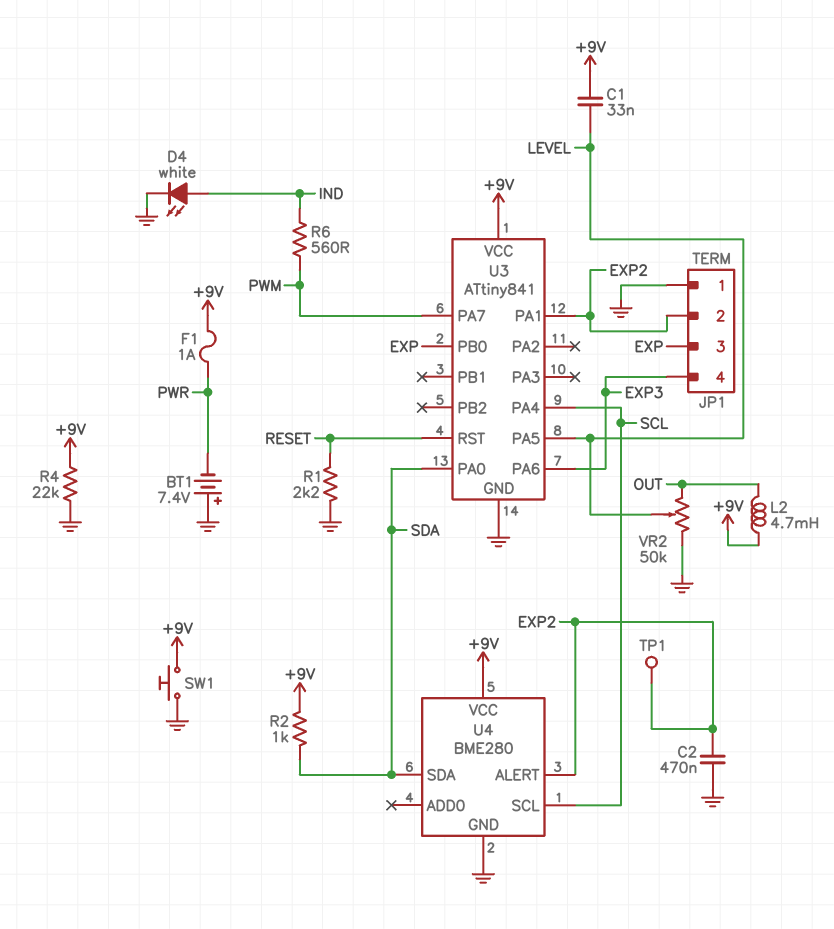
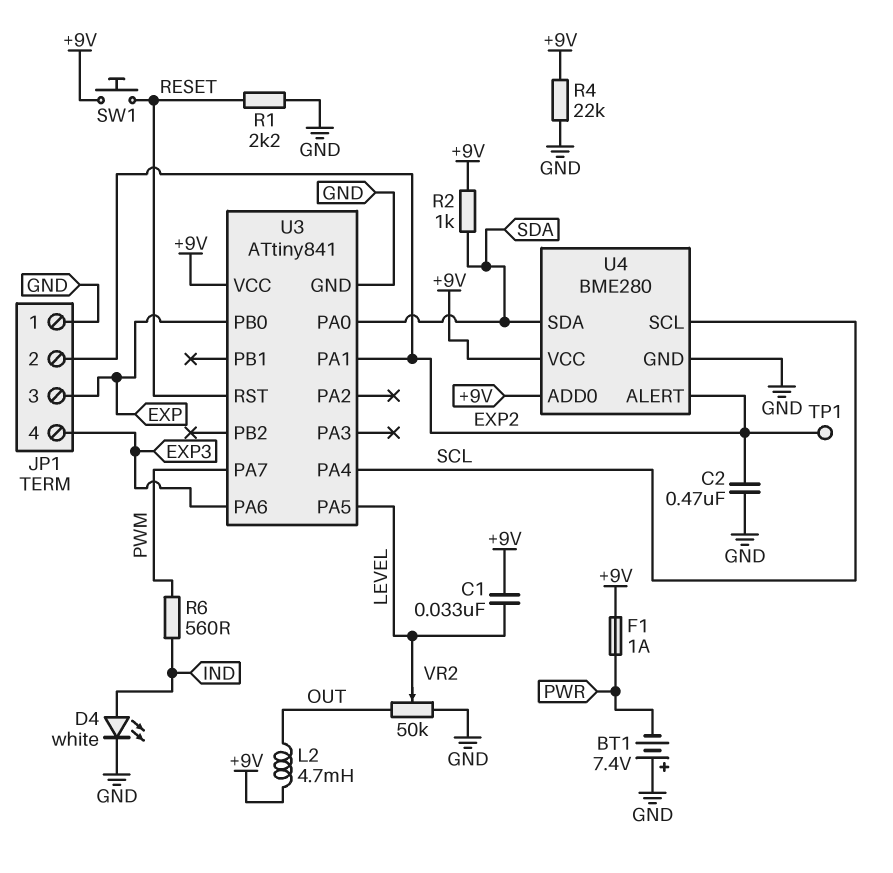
SW1: button (+9V, GND) -> button (+9V, RESET)
U4 pin ADD0: none -> +9V

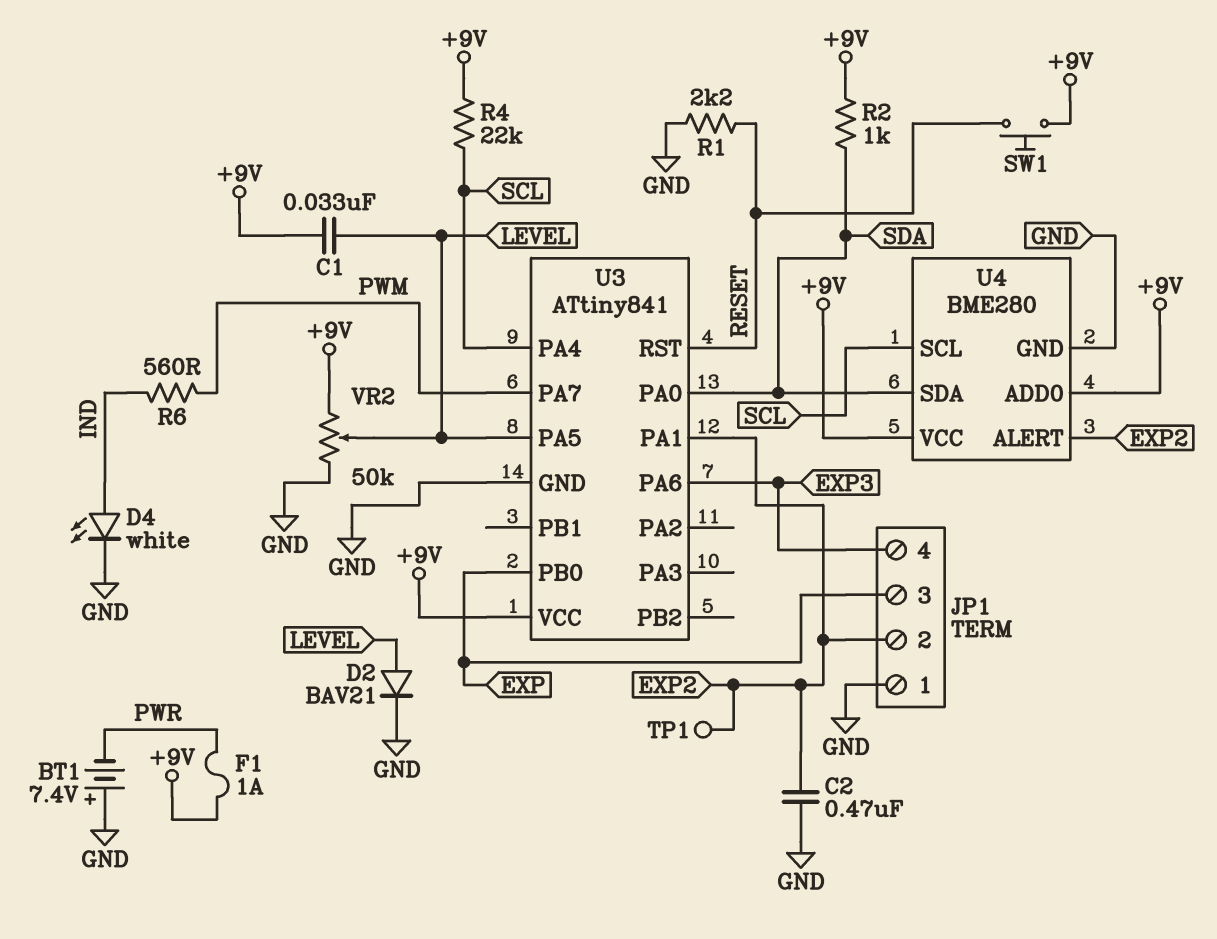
D2: none -> diode BAV21 (A LEVEL, K GND)
L2: 4.7mH (+9V, OUT) -> none
R4: 22k (+9V, GND) -> 22k (+9V, SCL)
VR2: 50k (GND, OUT, wiper LEVEL) -> 50k (+9V, GND, wiper LEVEL)

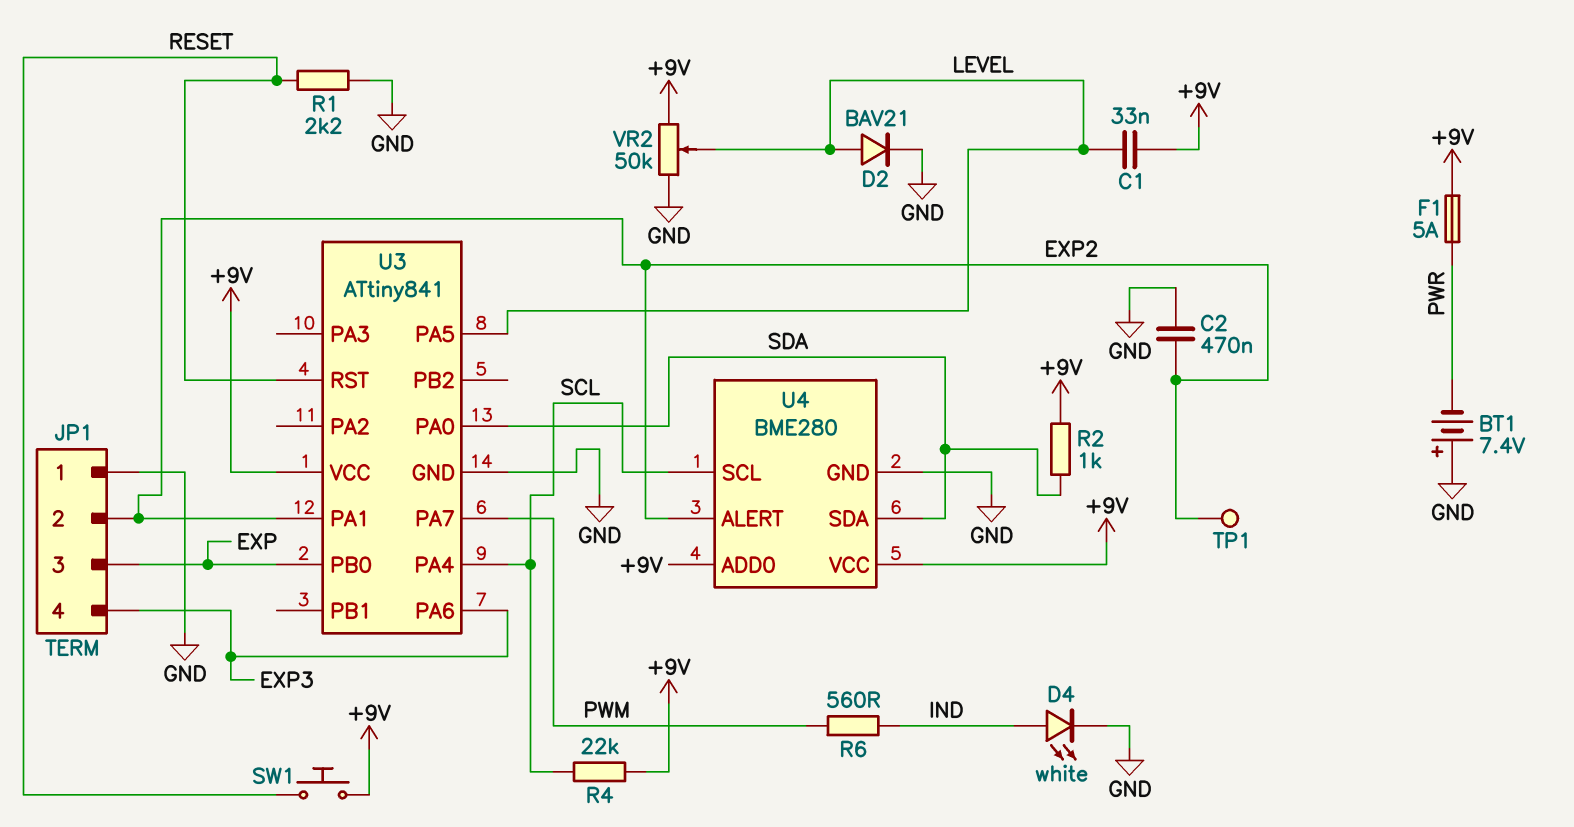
F1: 1A (+9V, PWR) -> 5A (+9V, PWR)

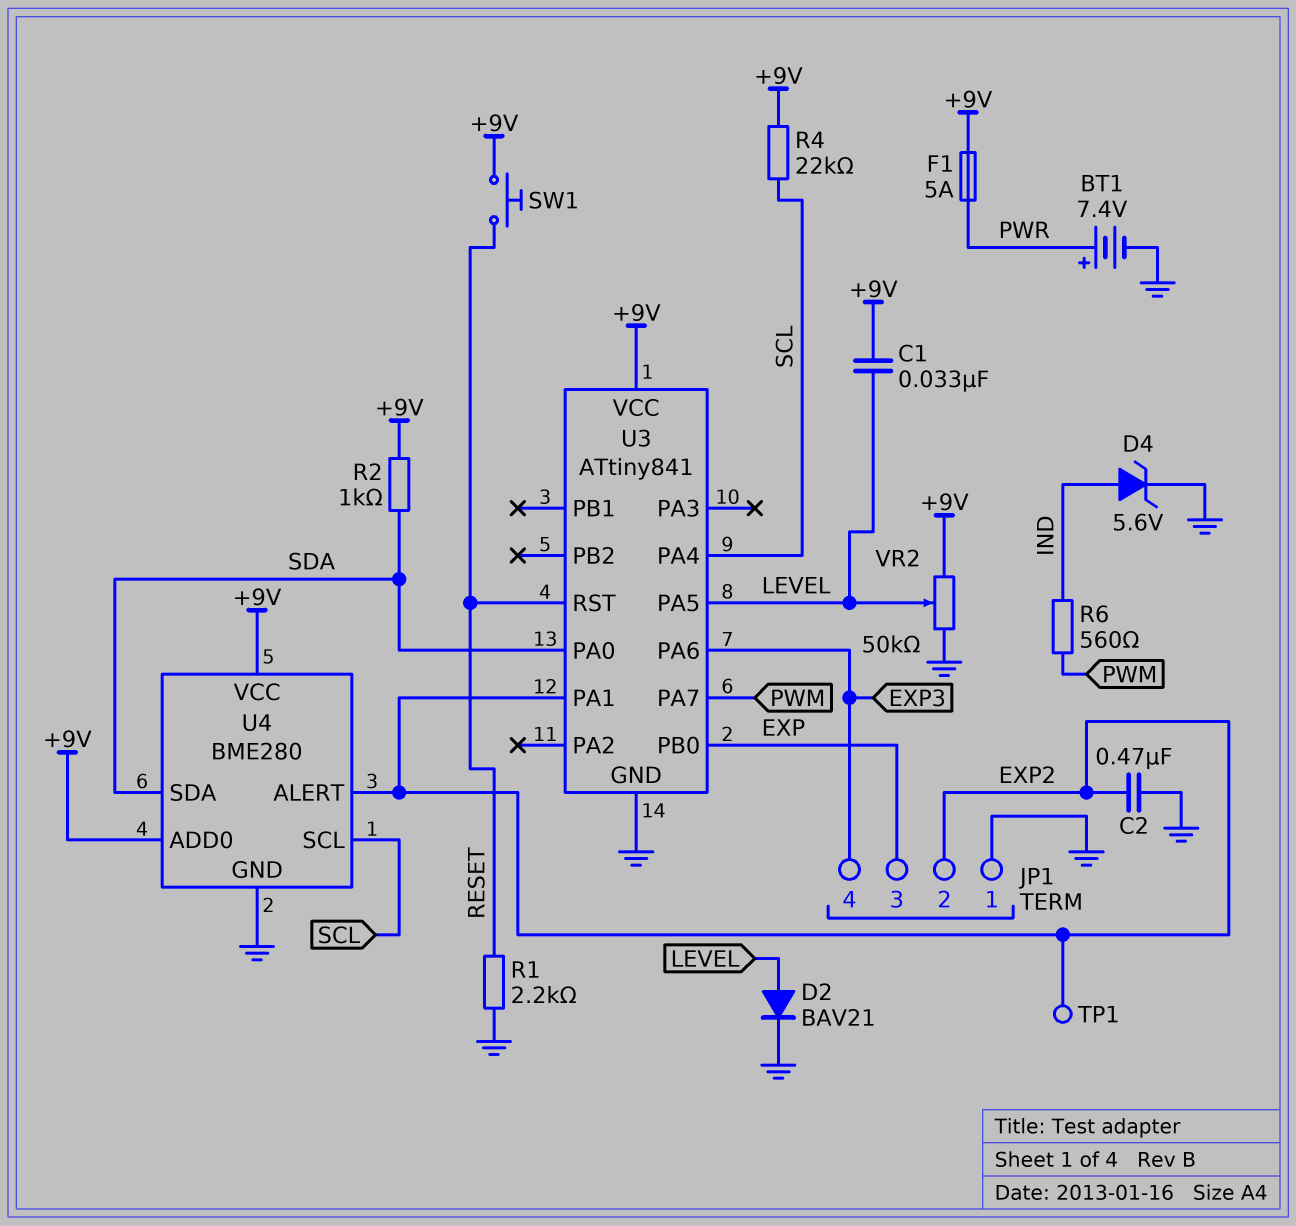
BT1: 7.4V (plus GND, minus PWR) -> 7.4V (plus PWR, minus GND)
D4: LED white (A IND, K GND) -> zener 5.6V (A IND, K GND)

